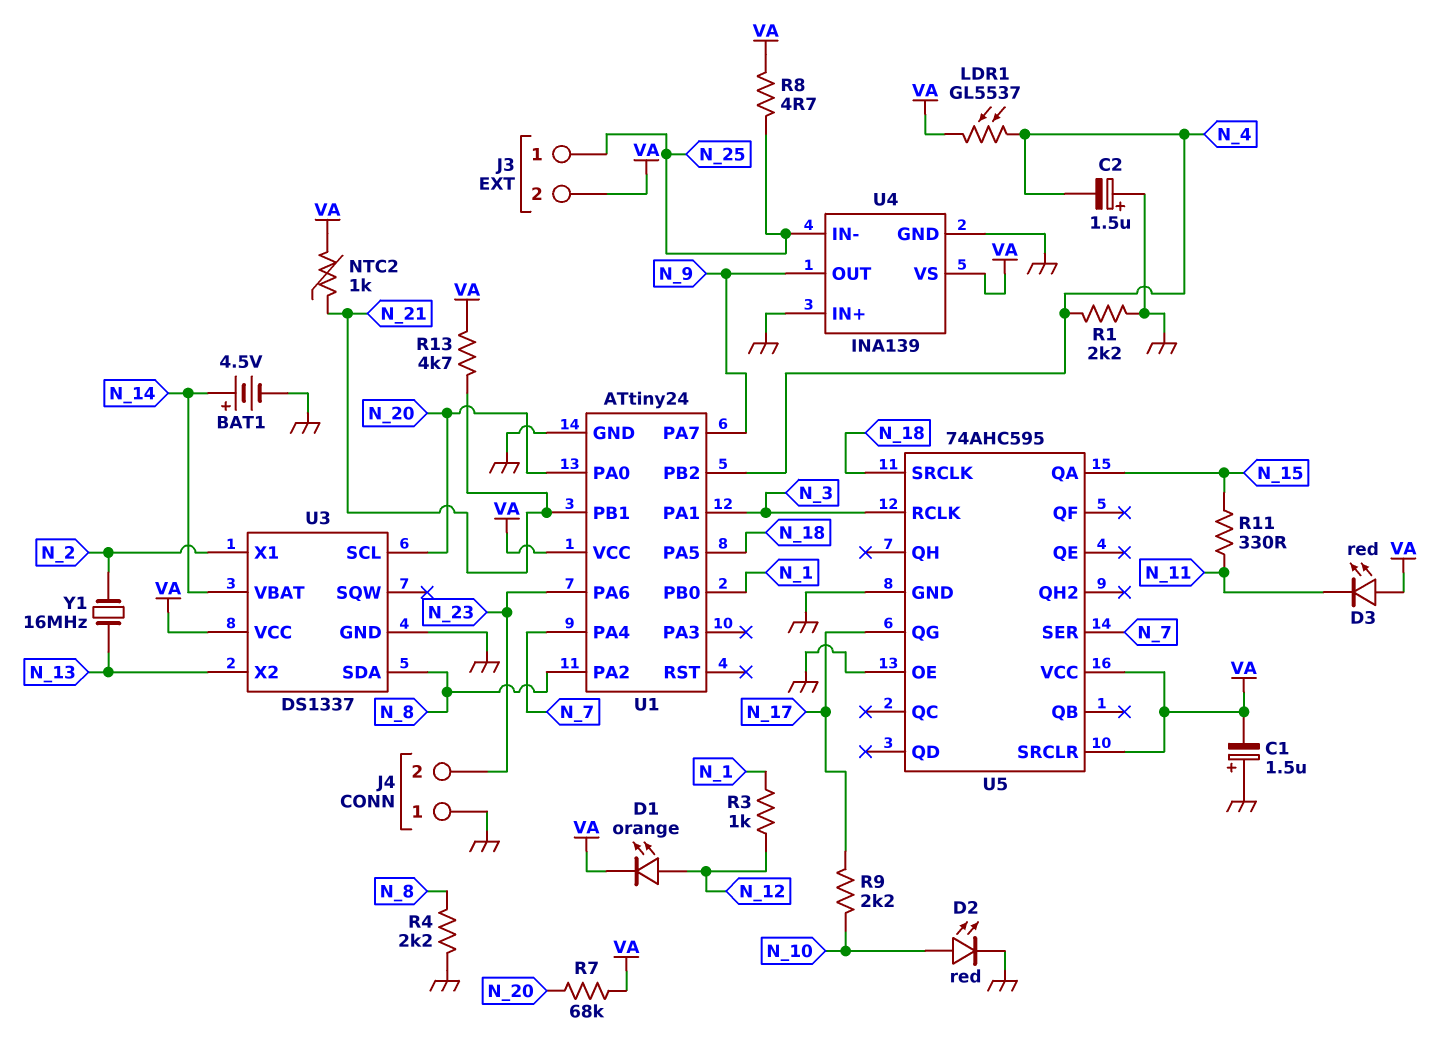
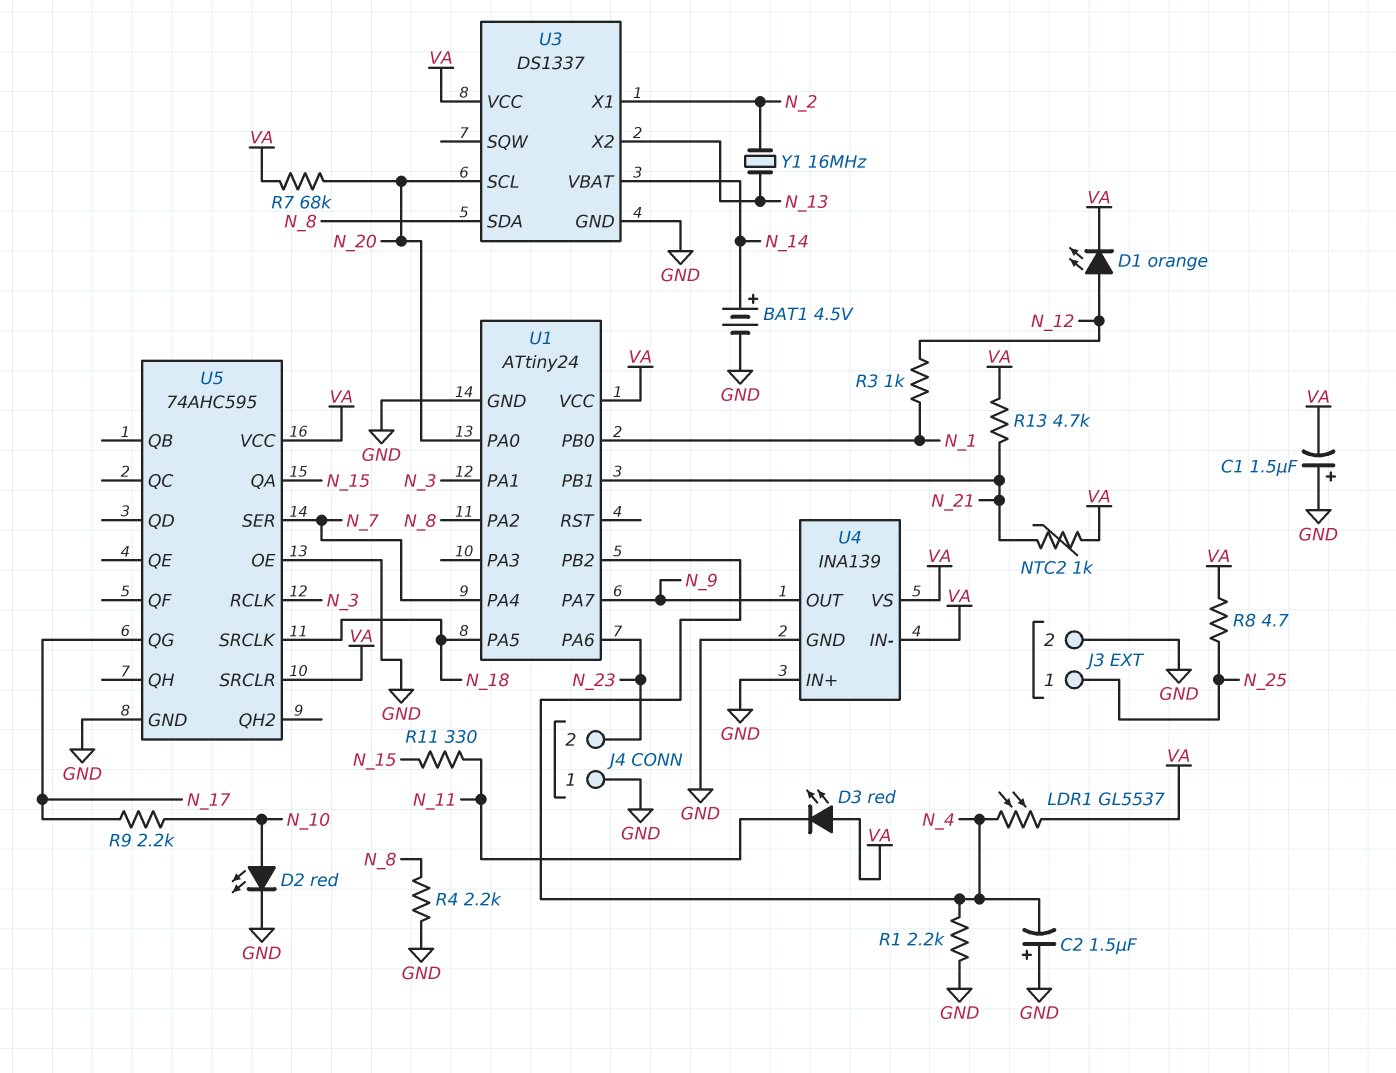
J3 pin 2: VA -> GND
U4 pin IN-: N_25 -> VA

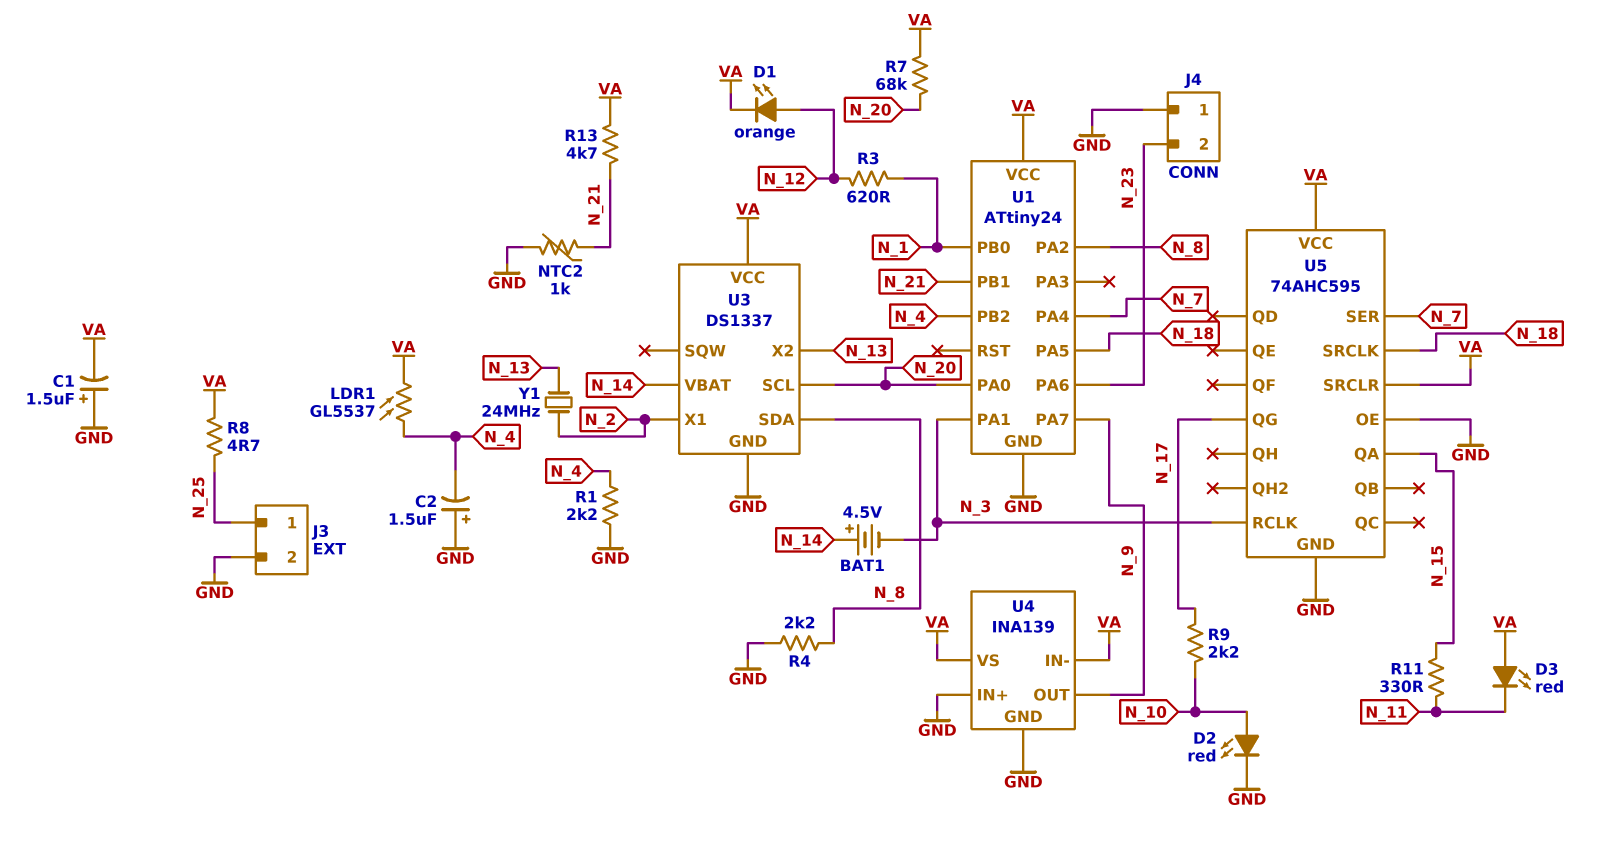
BAT1: 4.5V (plus N_14, minus GND) -> 4.5V (plus N_14, minus N_3)
NTC2: 1k (N_21, VA) -> 1k (GND, N_21)
R3: 1k (N_1, N_12) -> 620 (N_1, N_12)
Y1: 16MHz (N_2, N_13) -> 24MHz (N_2, N_13)

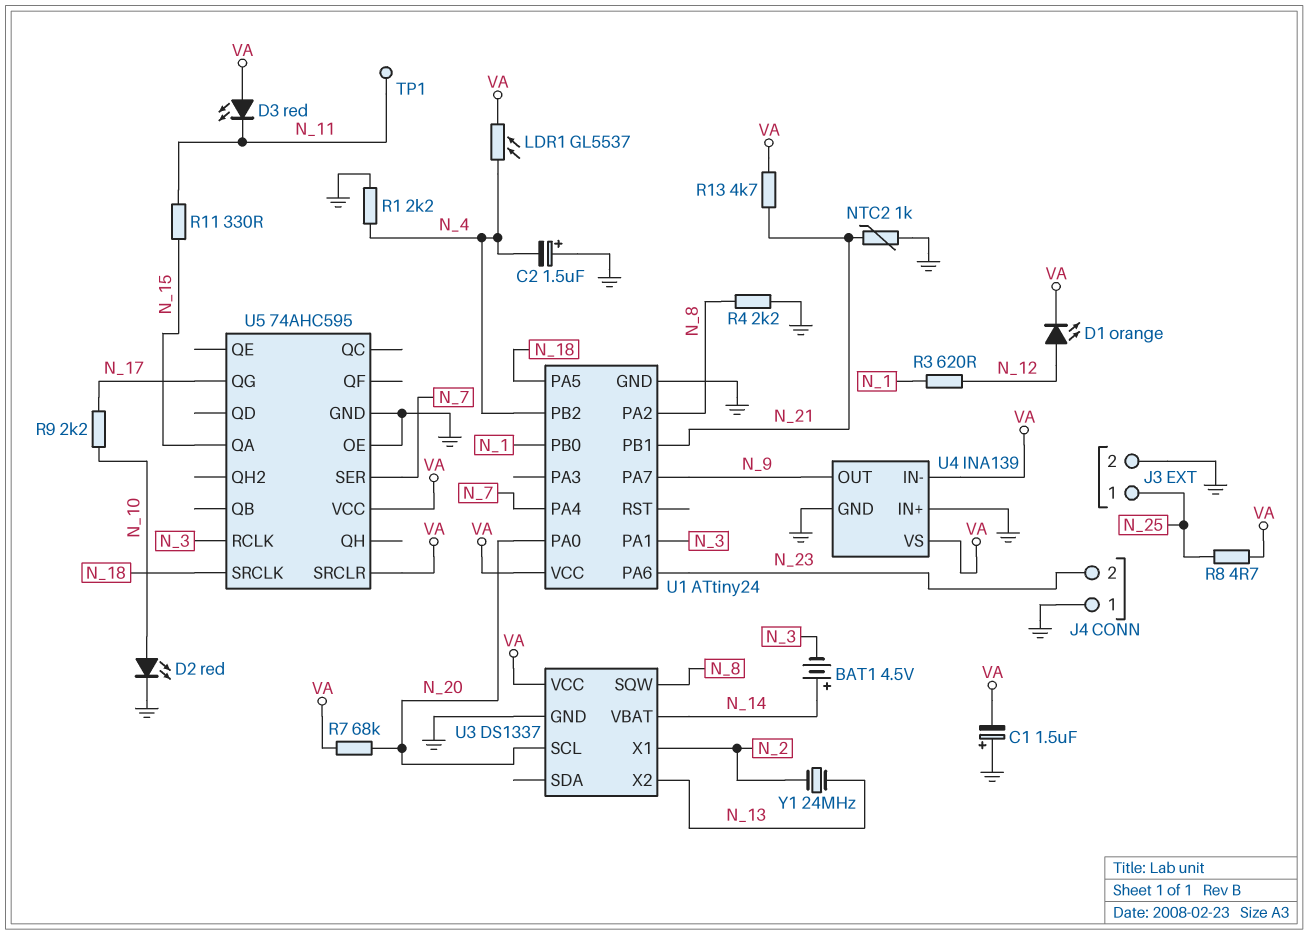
TP1: none -> test point (N_11)
U3 pin SDA: N_8 -> none
U3 pin SQW: none -> N_8

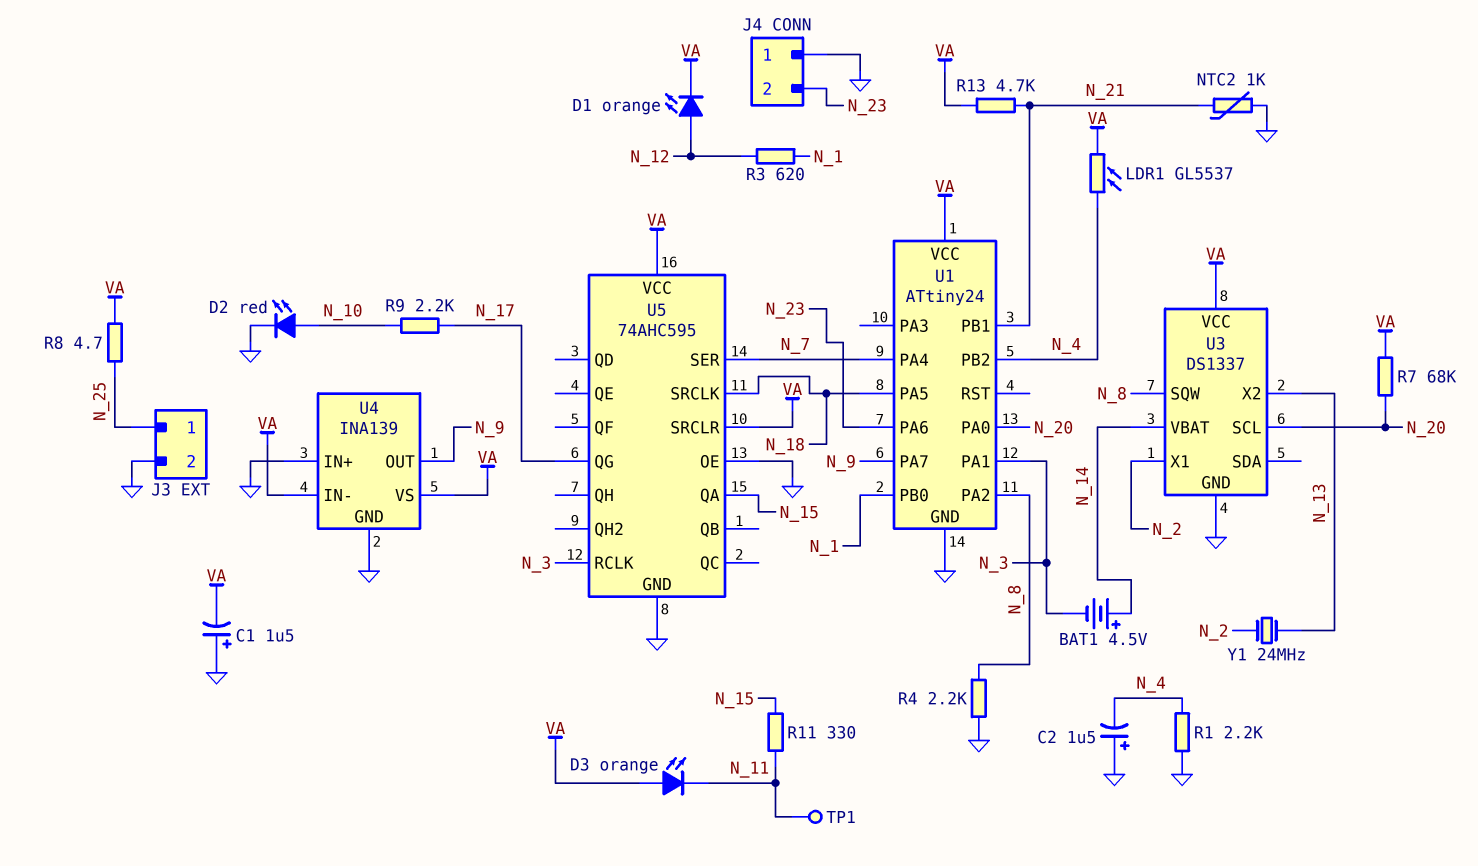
D3: LED red (A VA, K N_11) -> LED orange (A VA, K N_11)

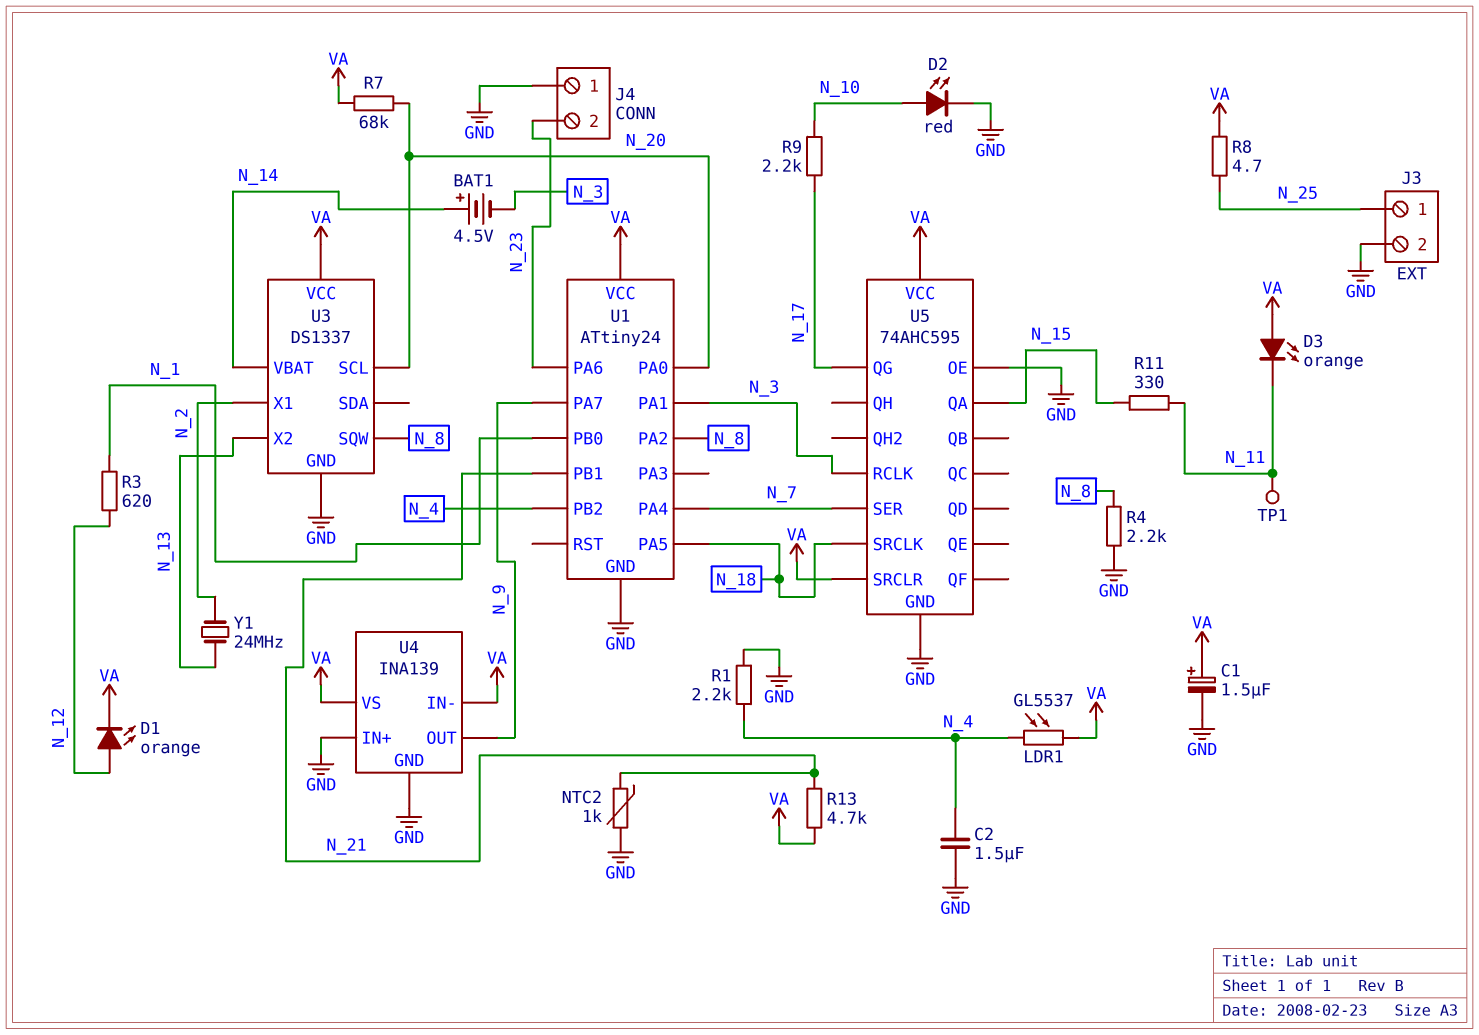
C1: 1.5uF (plus GND, minus VA) -> 1.5uF (plus VA, minus GND)
C2: 1.5uF (plus GND, minus N_4) -> 1.5uF (GND, N_4)

